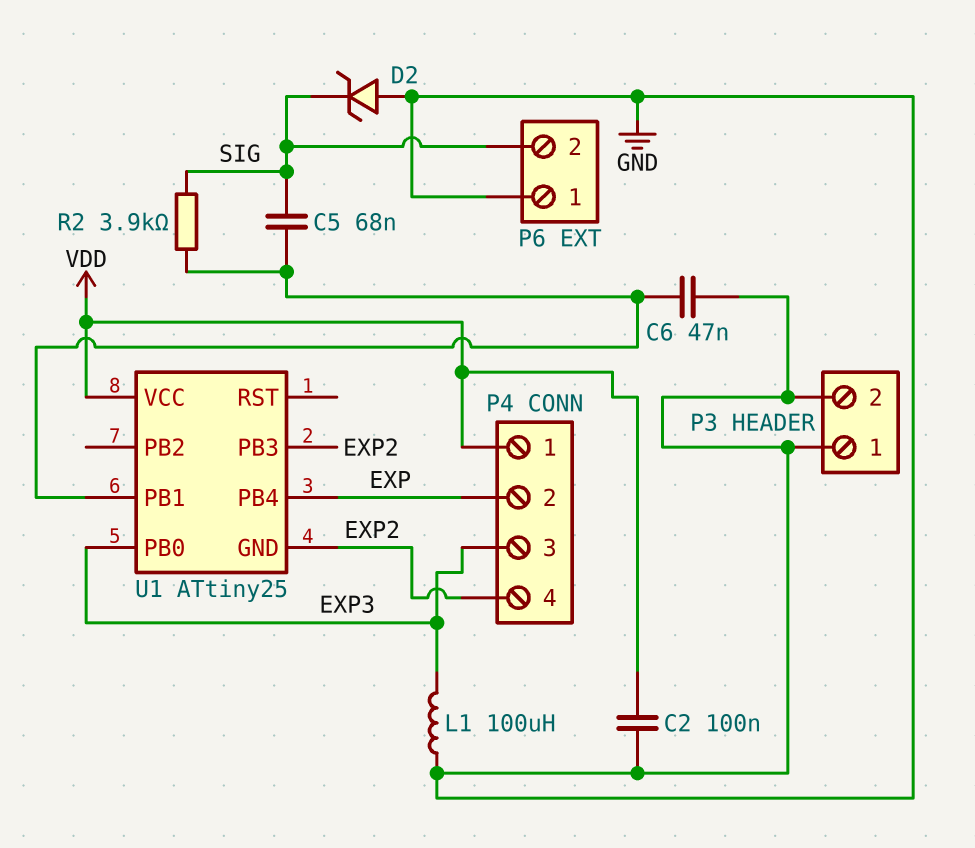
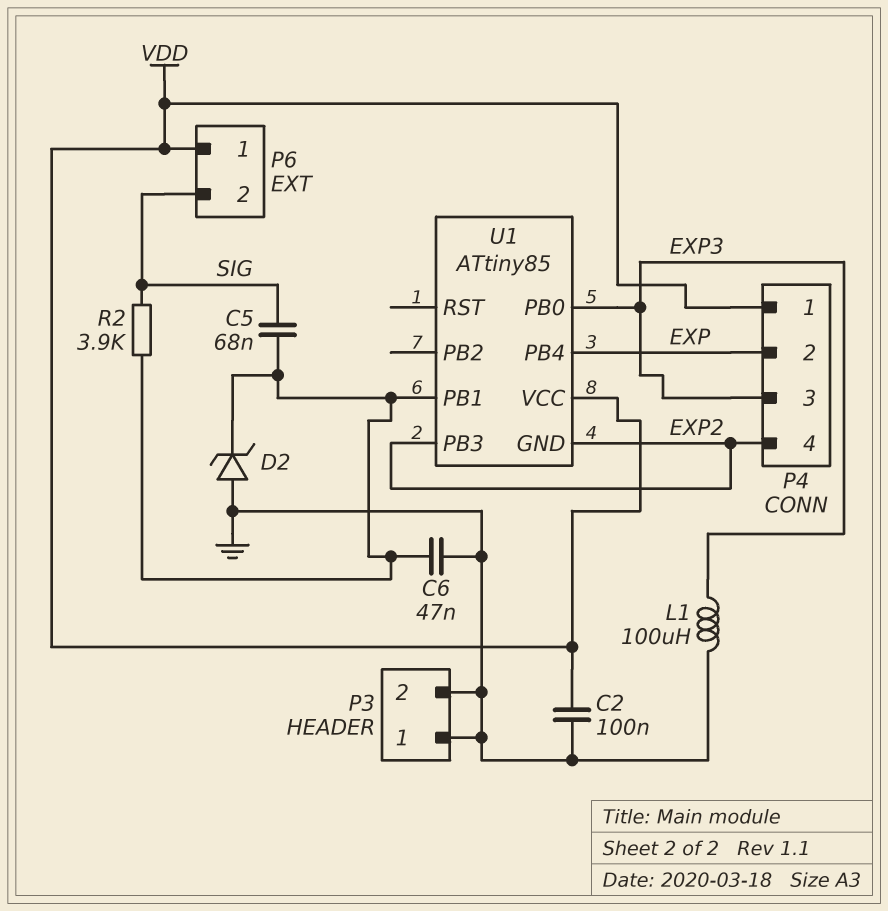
D2: zener (A GND, K SIG) -> zener (A GND, K U1/PB1)
P6 pin 1: GND -> VDD
U1: ATtiny25 -> ATtiny85

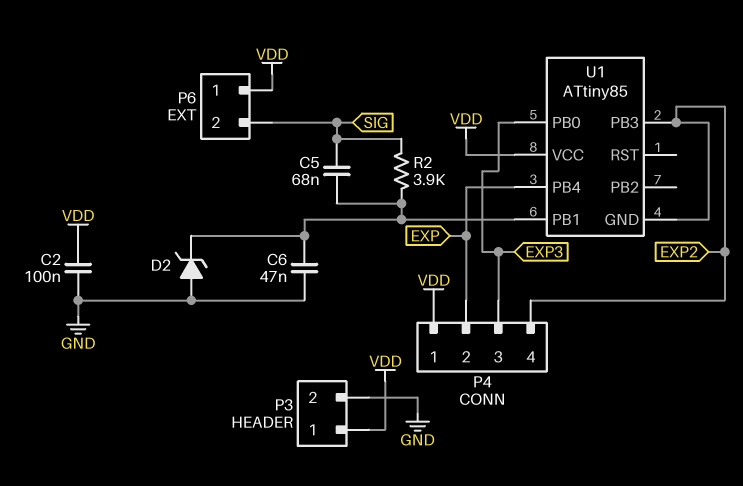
L1: 100uH (EXP3, GND) -> none
P3 pin 1: GND -> VDD

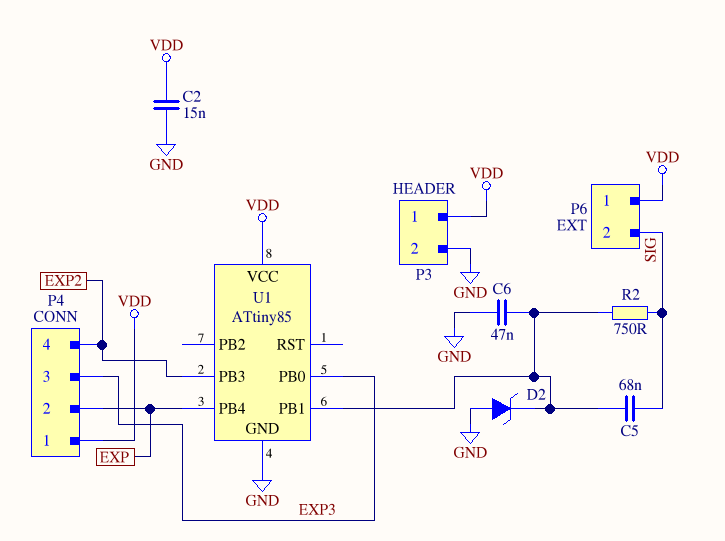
C2: 100nF (GND, VDD) -> 15nF (GND, VDD)
R2: 3.9k (SIG, U1/PB1) -> 750 (SIG, U1/PB1)
U1 pin GND: EXP2 -> GND

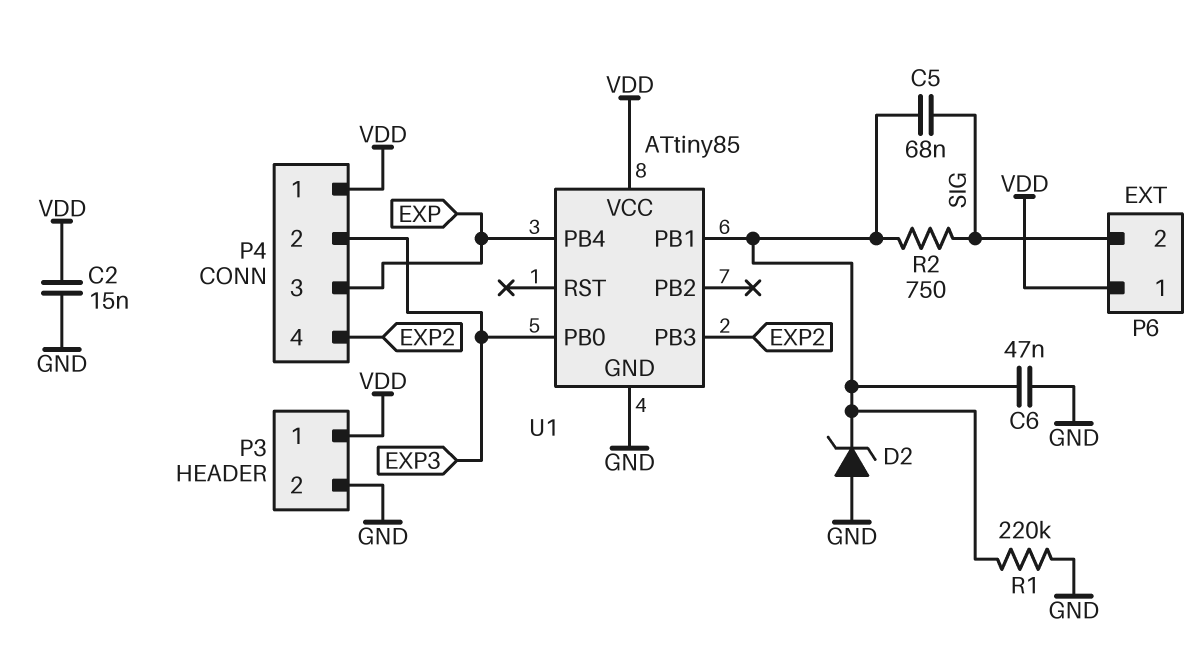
P4 pin 2: EXP -> EXP3
P4 pin 3: EXP3 -> EXP
R1: none -> 220k (GND, U1/PB1)

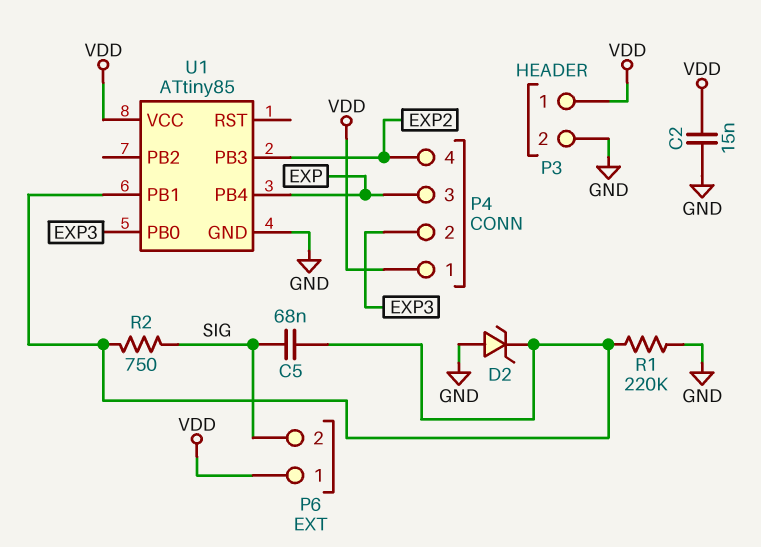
C6: 47nF (GND, U1/PB1) -> none

